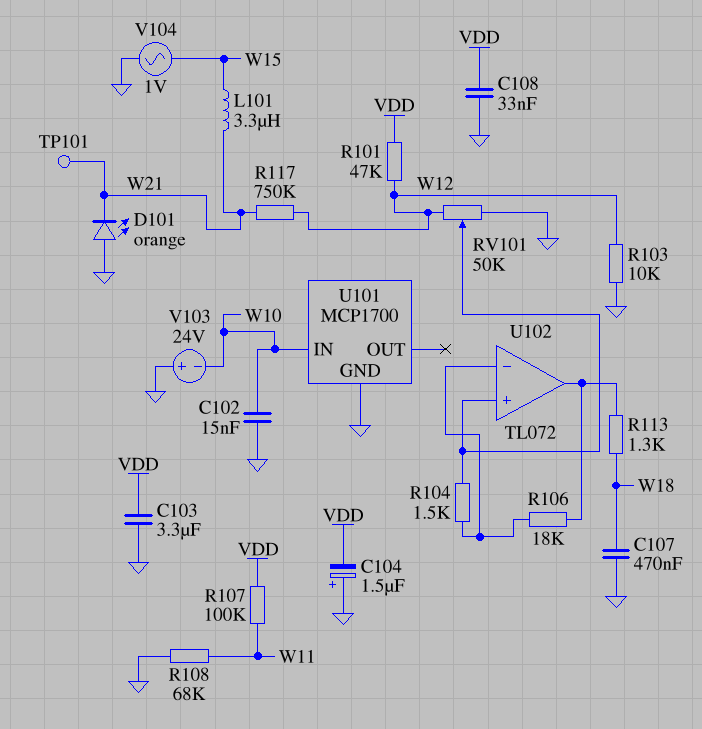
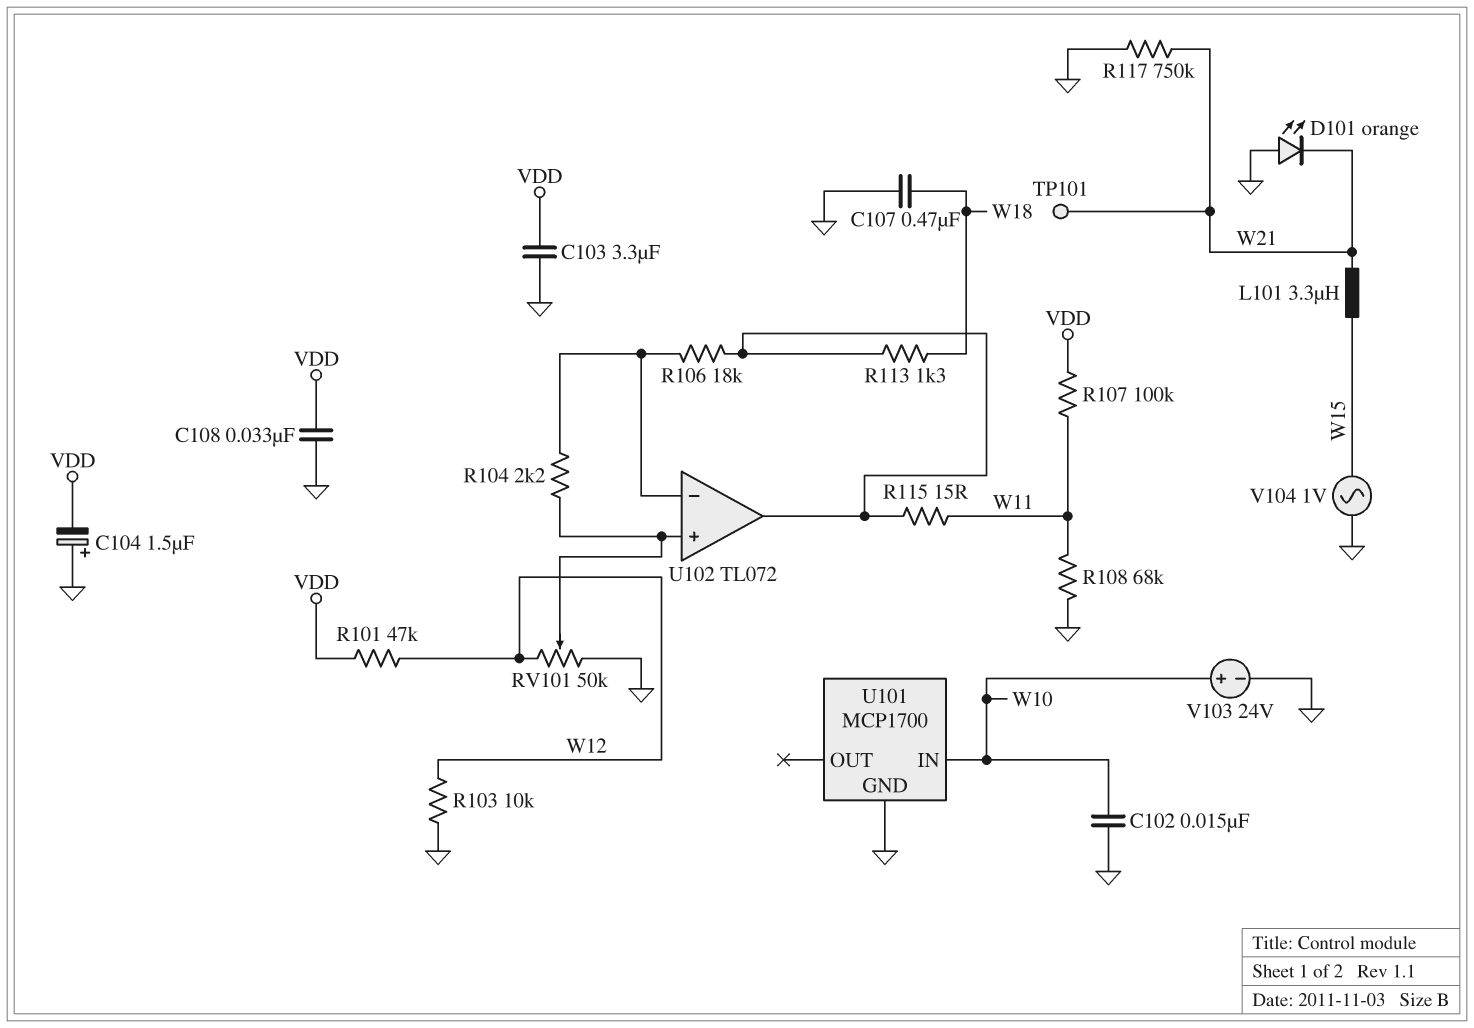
R104: 1.5k (U102/in+, U102/in-) -> 2.2k (U102/in+, U102/in-)
R115: none -> 15 (U102/out, W11)
R117: 750k (W12, W21) -> 750k (GND, W21)
V103: 24V (plus GND, minus W10) -> 24V (plus W10, minus GND)

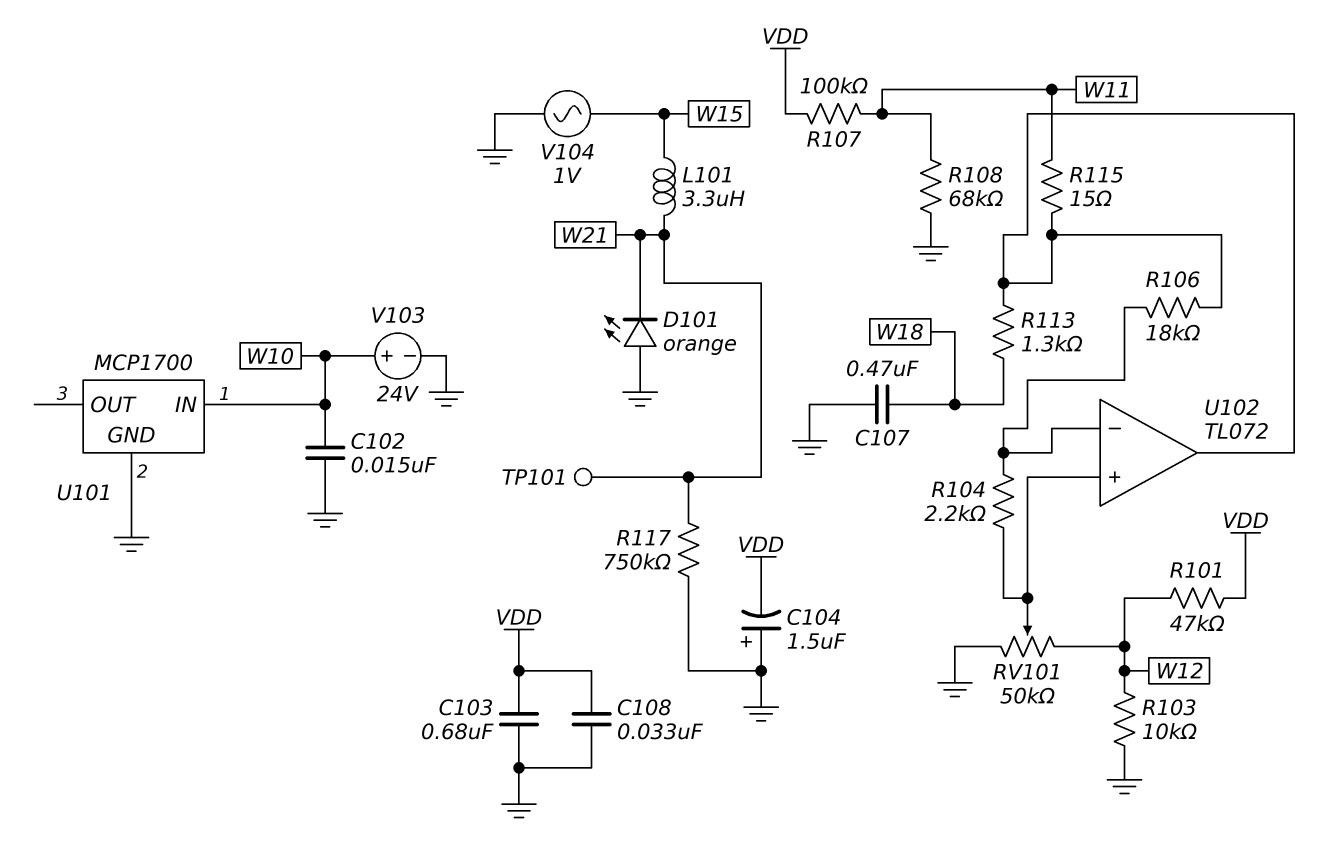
C103: 3.3uF (GND, VDD) -> 680nF (GND, VDD)

